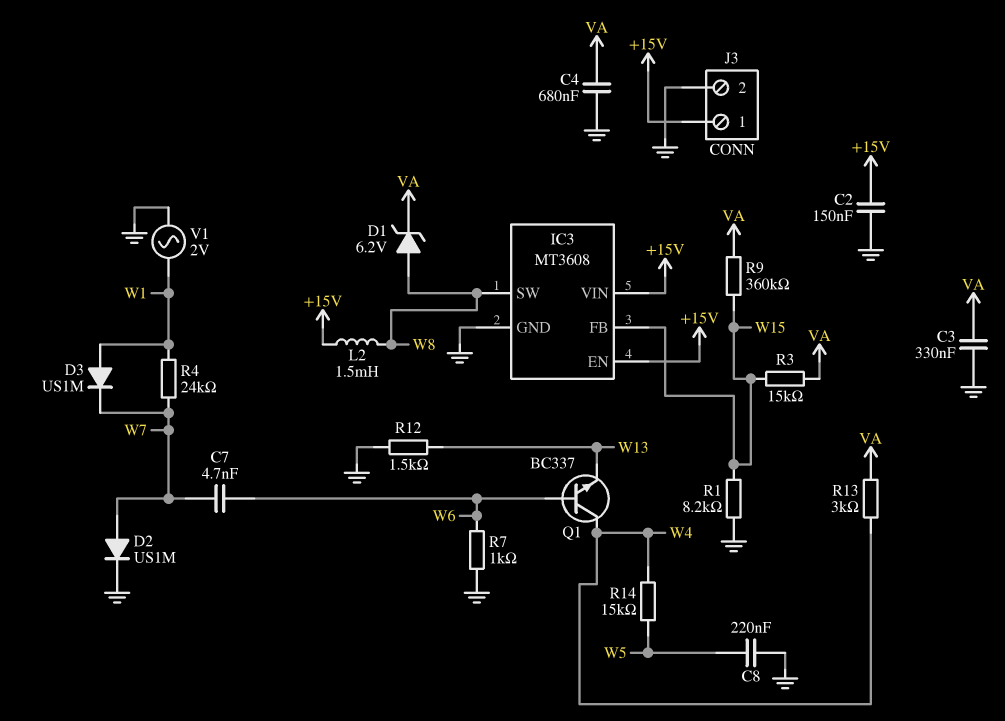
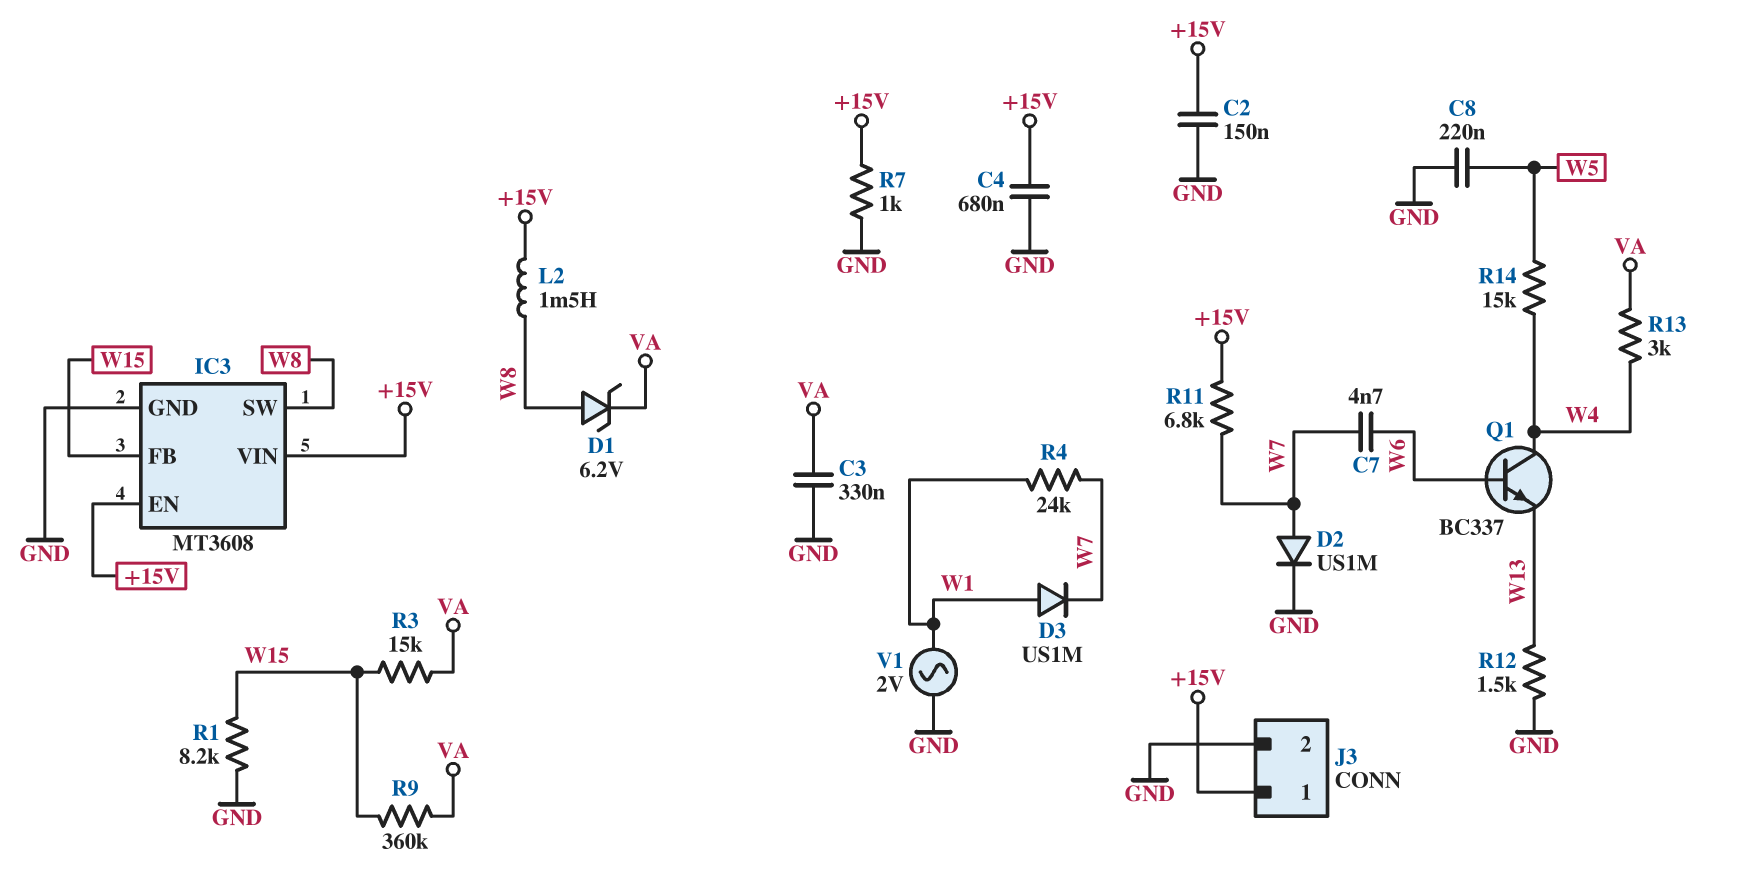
C4: 680nF (GND, VA) -> 680nF (+15V, GND)
R7: 1k (GND, W6) -> 1k (+15V, GND)
R11: none -> 6.8k (+15V, W7)

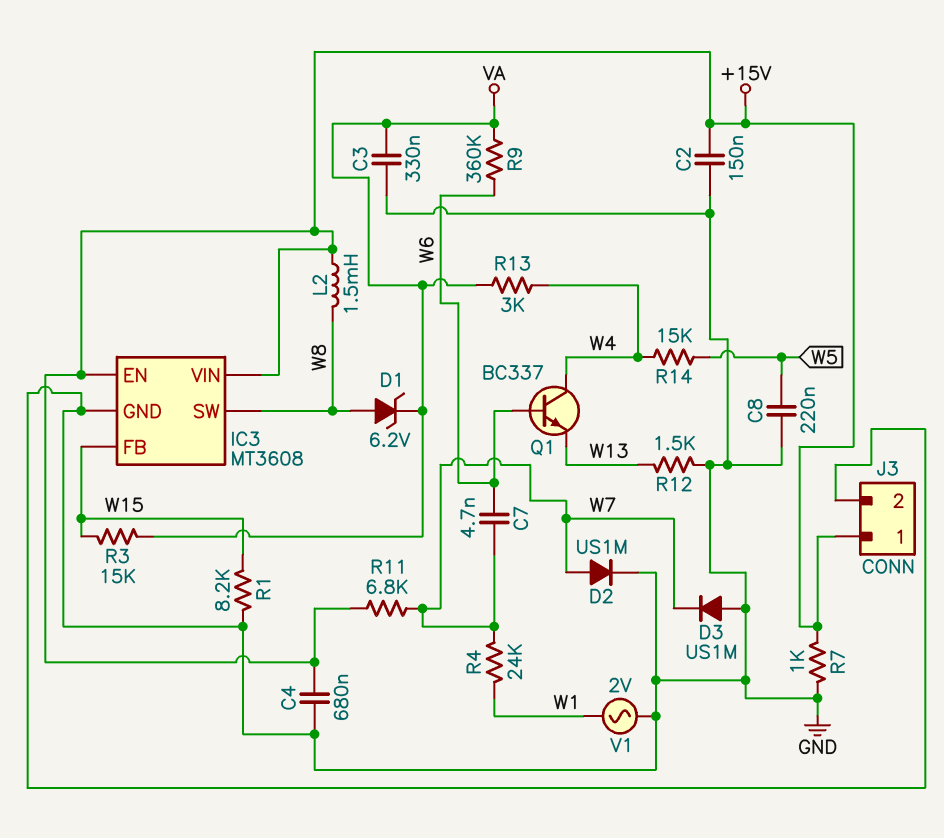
D3: diode US1M (A W1, K W7) -> diode US1M (A GND, K W7)
R9: 360k (VA, W15) -> 360k (VA, W6)

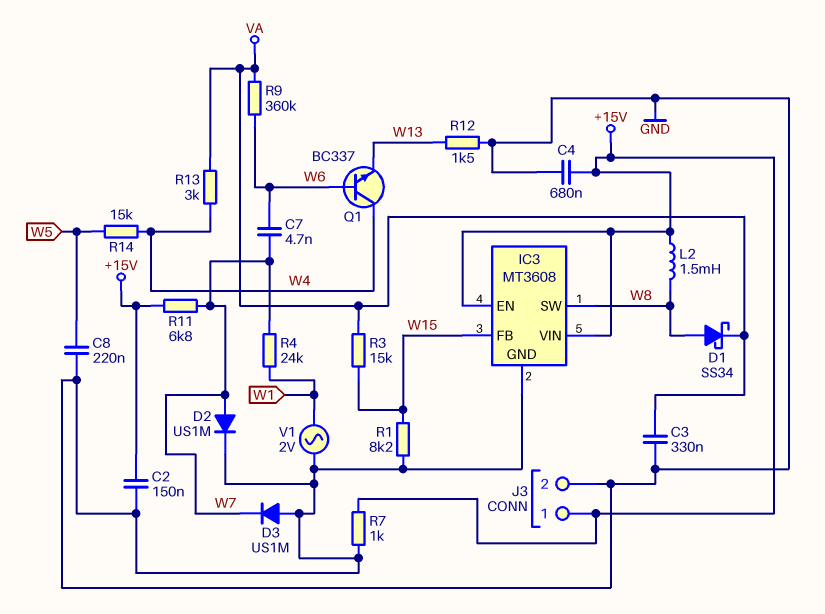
D1: zener 6.2V (A W8, K VA) -> schottky SS34 (A W8, K VA)

